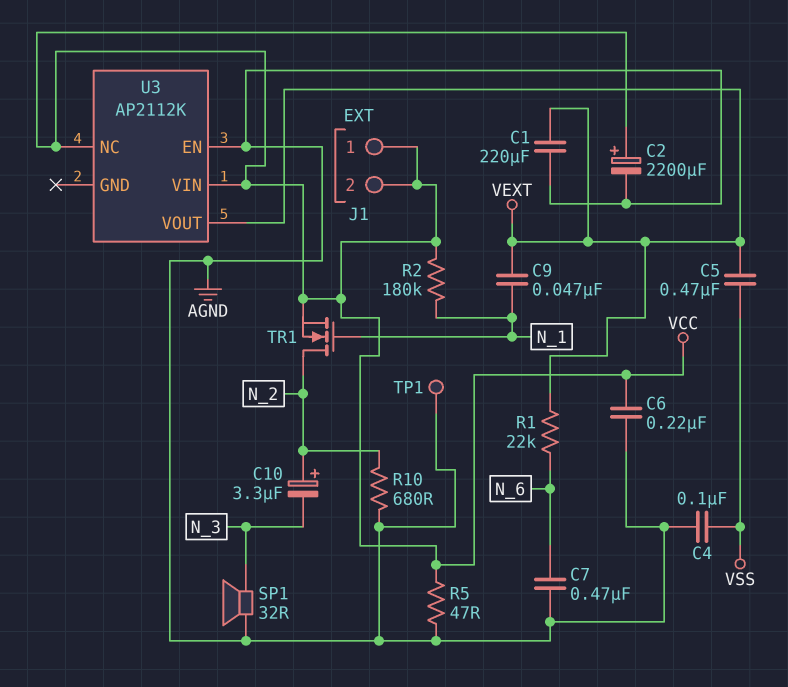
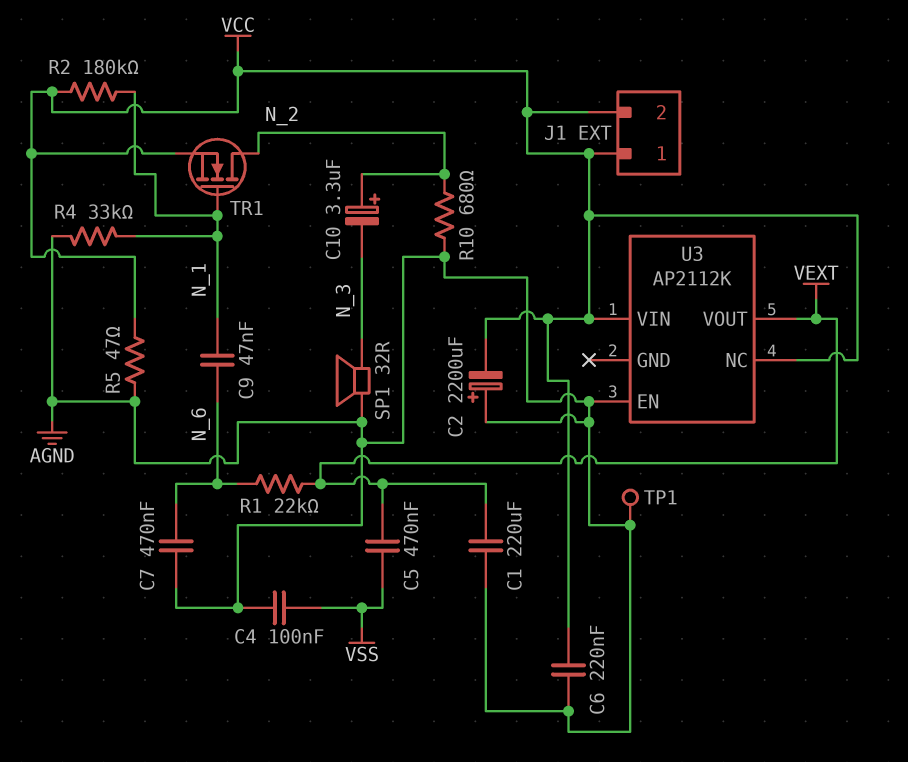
C2: 2200uF (plus VCC, minus AGND) -> 2200uF (plus AGND, minus VCC)
C9: 47nF (N_1, VEXT) -> 47nF (N_1, N_6)
R4: none -> 33k (AGND, N_1)

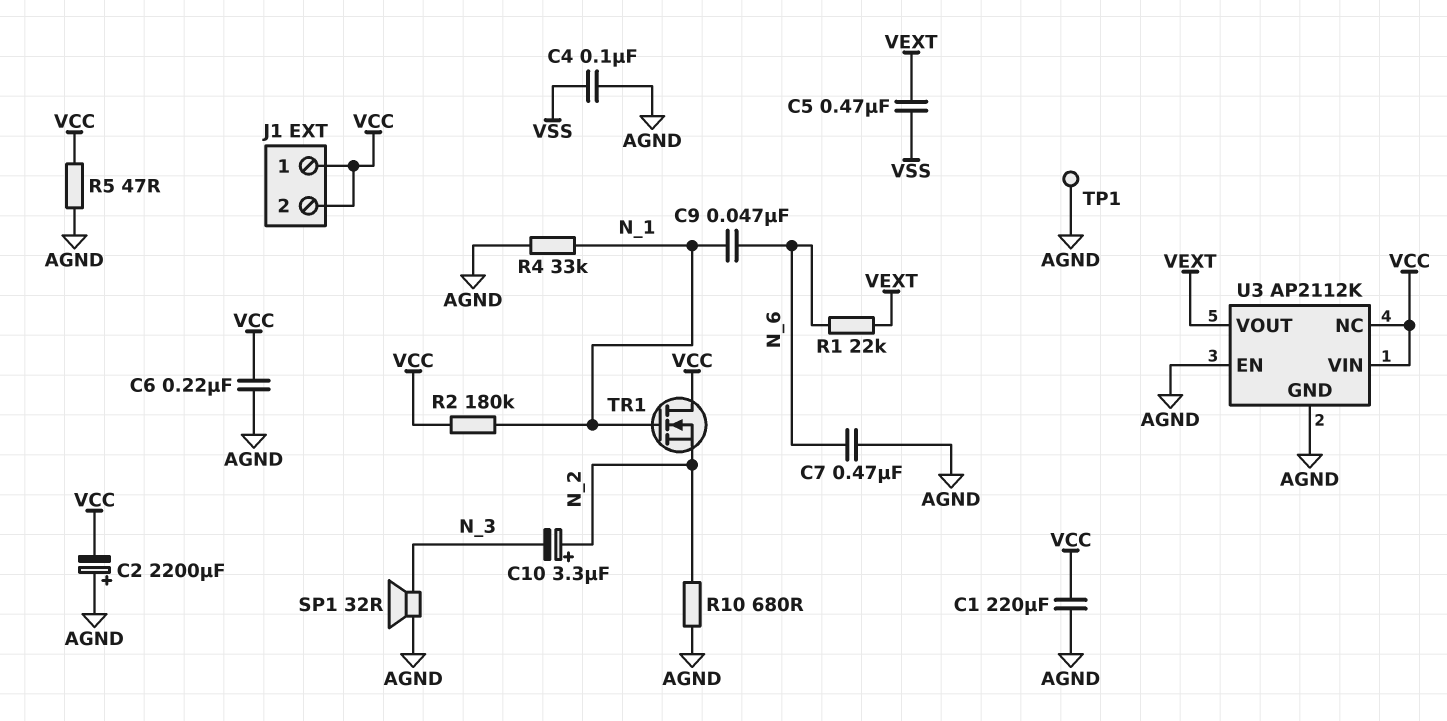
C1: 220uF (AGND, VEXT) -> 220uF (AGND, VCC)
TR1: NMOS (G N_1, D N_2, S VCC) -> NMOS (G N_1, D VCC, S N_2)
U3 pin GND: none -> AGND

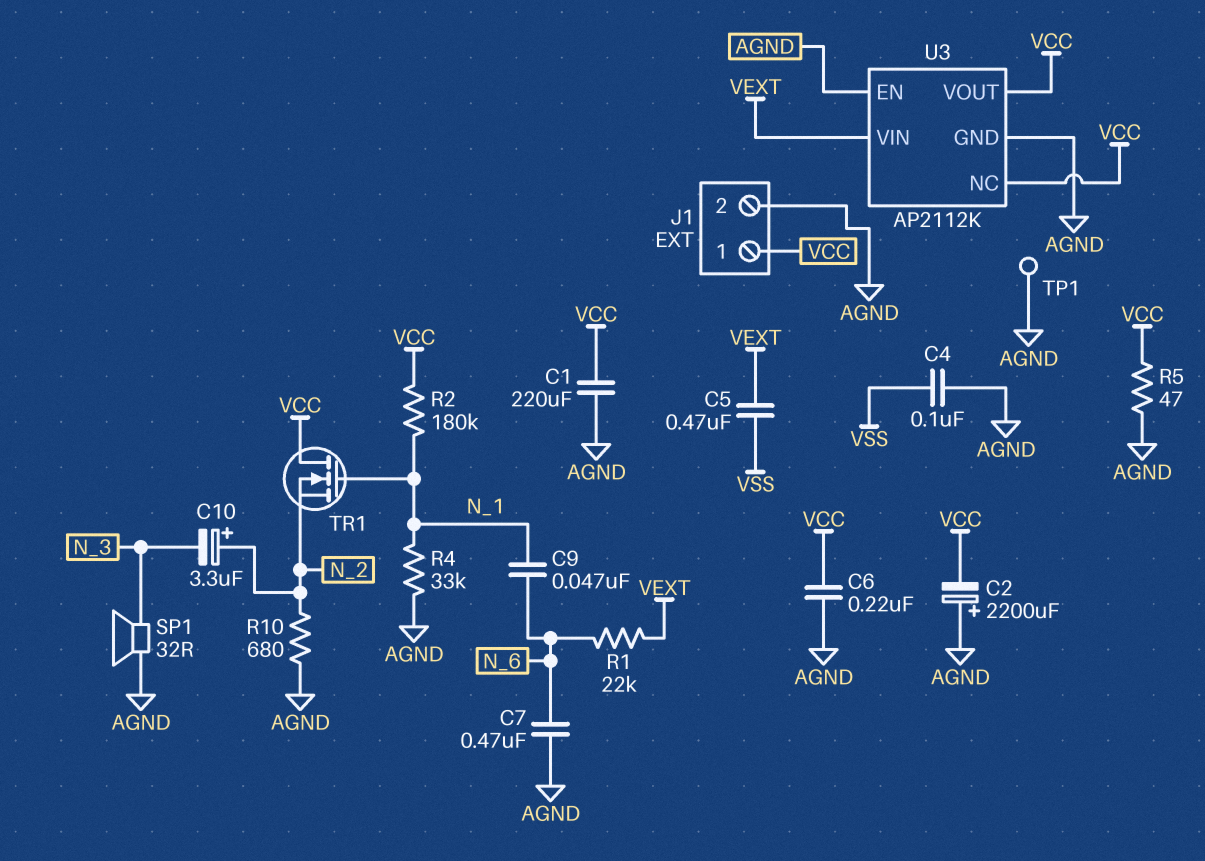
J1 pin 2: VCC -> AGND
U3 pin VIN: VCC -> VEXT
U3 pin VOUT: VEXT -> VCC

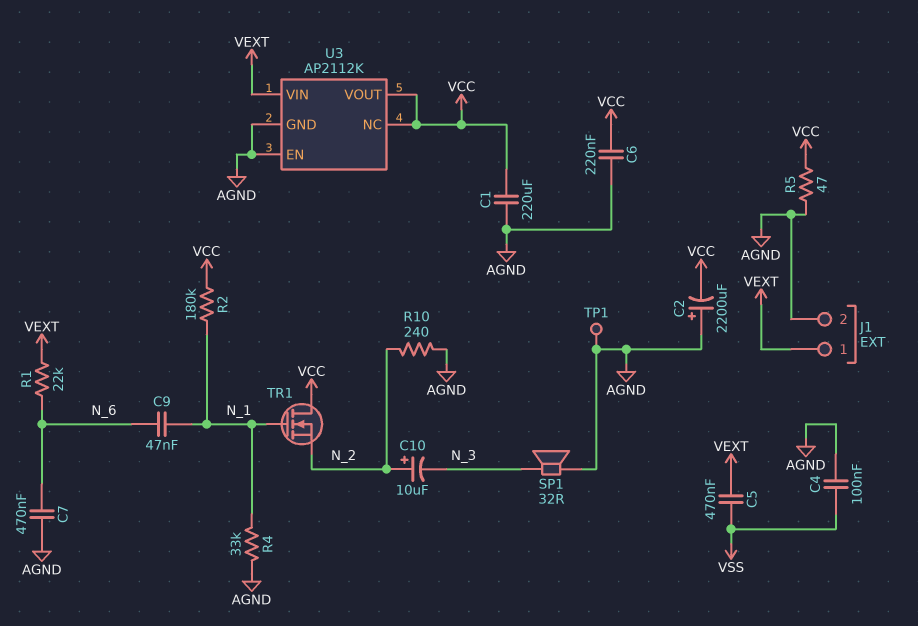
C10: 3.3uF (plus N_2, minus N_3) -> 10uF (plus N_2, minus N_3)
J1 pin 1: VCC -> VEXT
R10: 680 (AGND, N_2) -> 240 (AGND, N_2)

